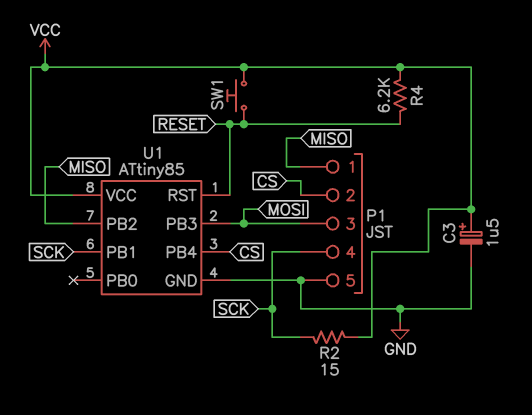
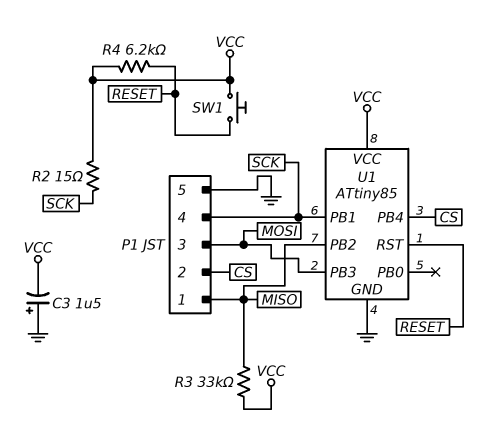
C3: 1.5uF (plus VCC, minus GND) -> 1.5uF (plus GND, minus VCC)
R3: none -> 33k (MISO, VCC)

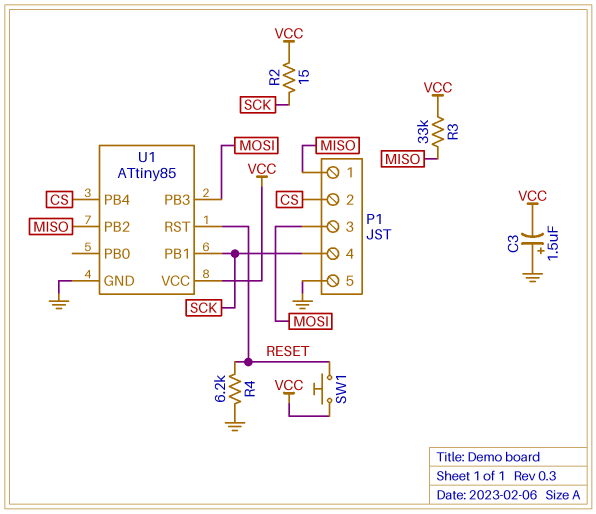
R4: 6.2k (RESET, VCC) -> 6.2k (GND, RESET)

